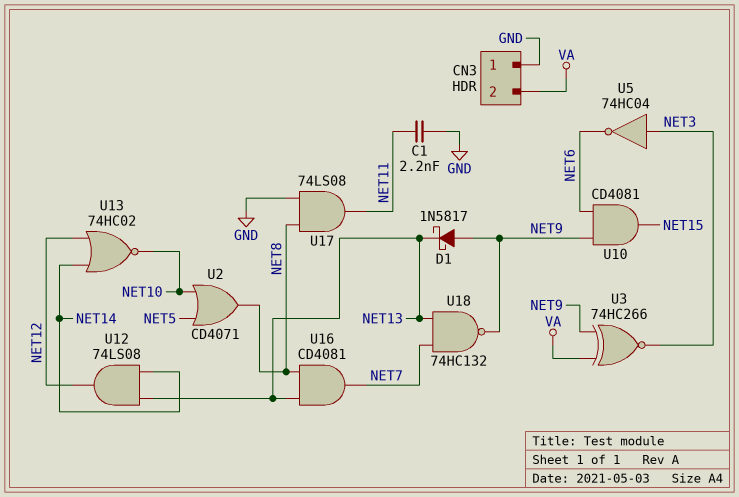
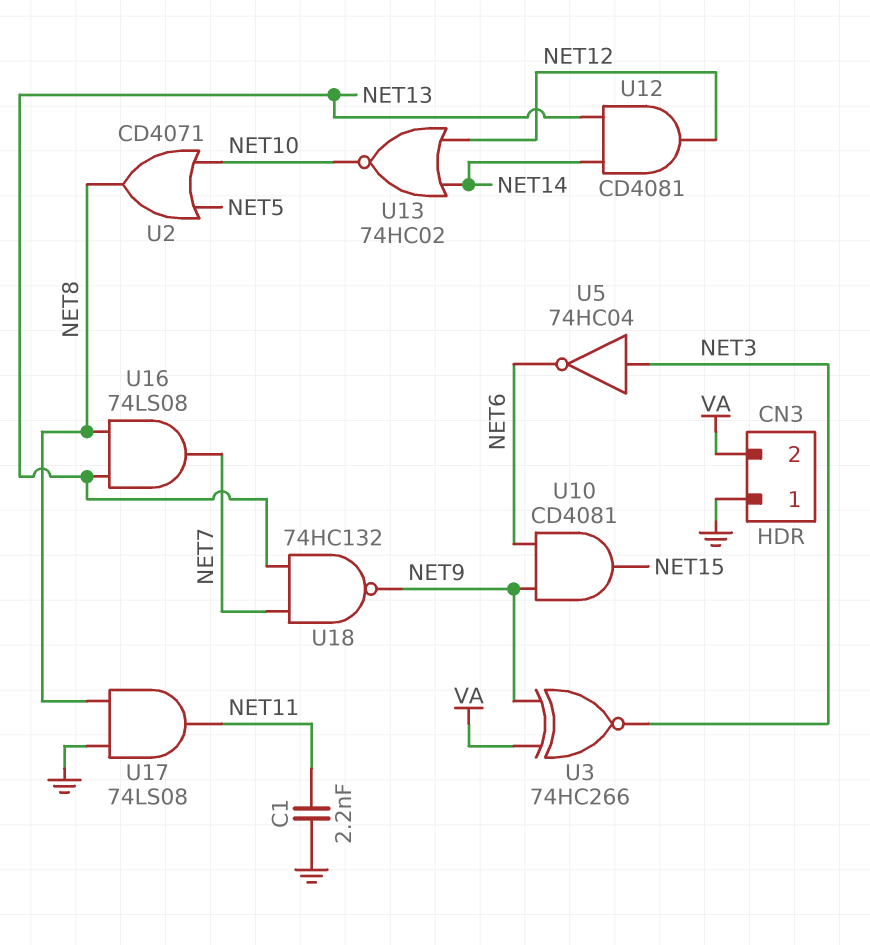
D1: schottky 1N5817 (A NET9, K NET13) -> none
U12: AND 74LS08 (in NET13, in NET14, out NET12) -> AND CD4081 (in NET13, in NET14, out NET12)
U16: AND CD4081 (in NET8, in NET13, out NET7) -> AND 74LS08 (in NET8, in NET13, out NET7)

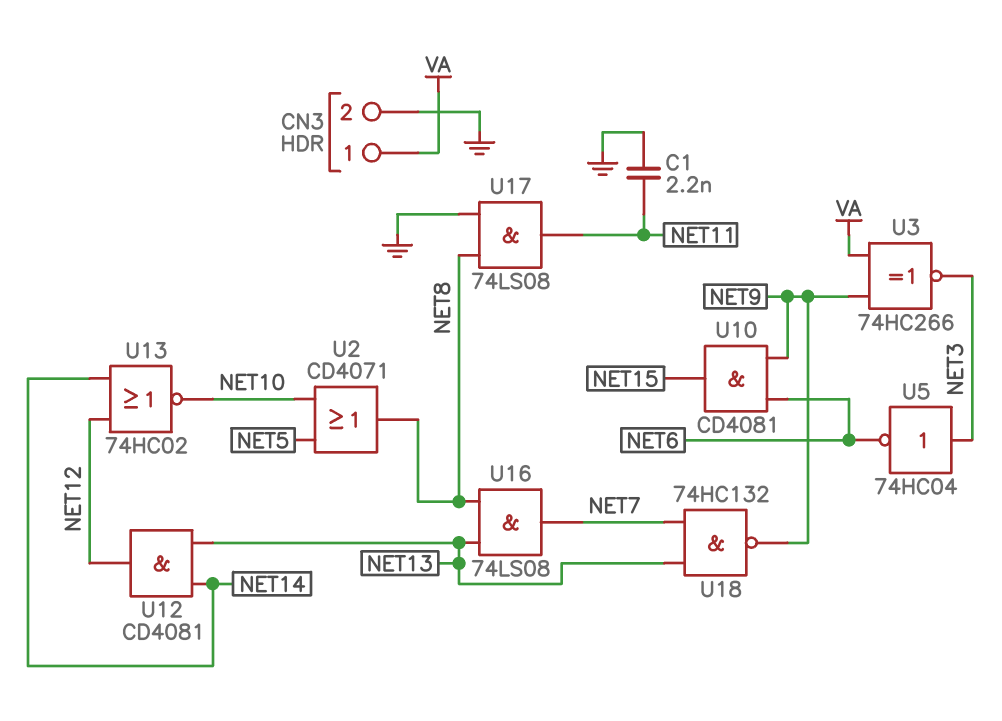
CN3 pin 1: GND -> VA
CN3 pin 2: VA -> GND

